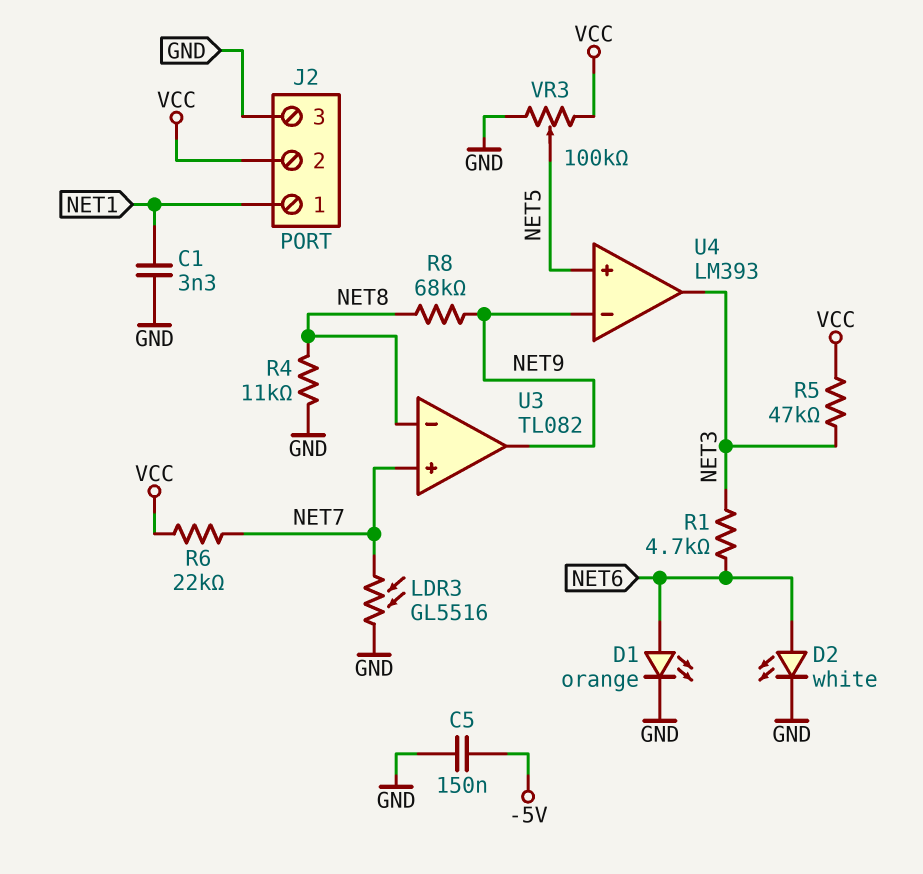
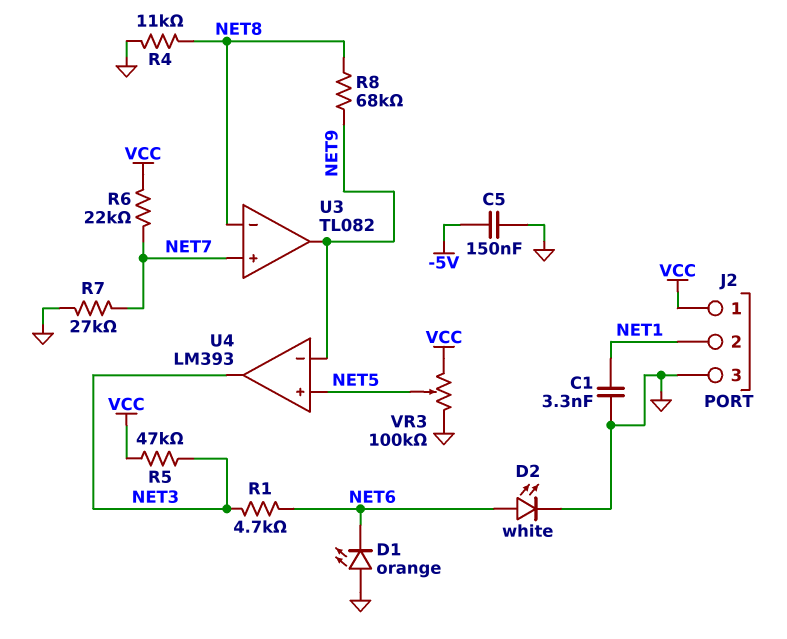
D1: LED orange (A NET6, K GND) -> LED orange (A GND, K NET6)
J2 pin 1: NET1 -> VCC
J2 pin 2: VCC -> NET1
LDR3: GL5516 (GND, NET7) -> none
R7: none -> 27k (GND, NET7)

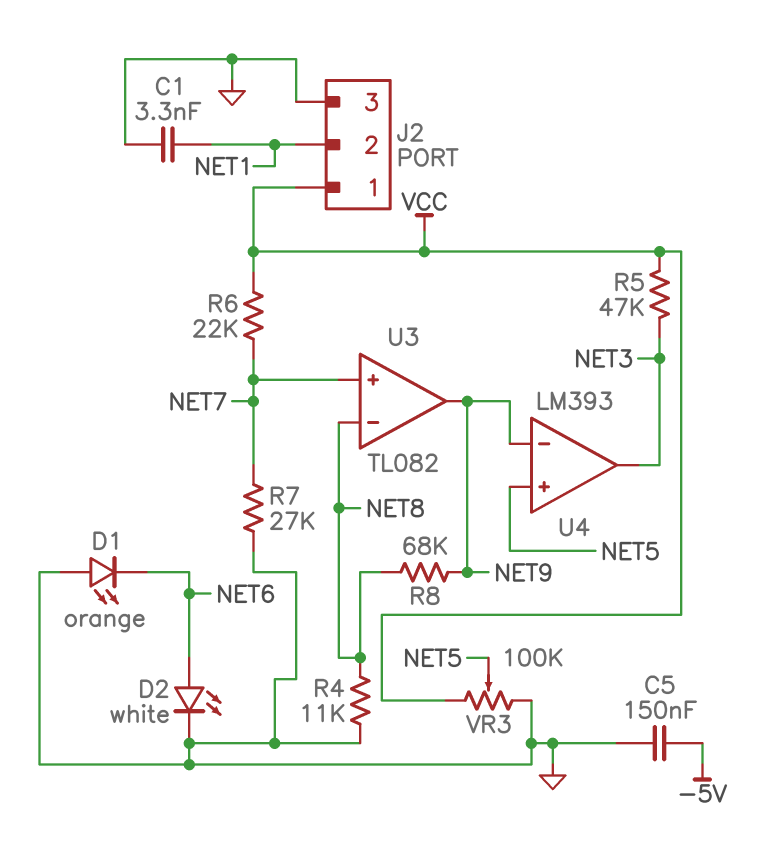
R1: 4.7k (NET3, NET6) -> none

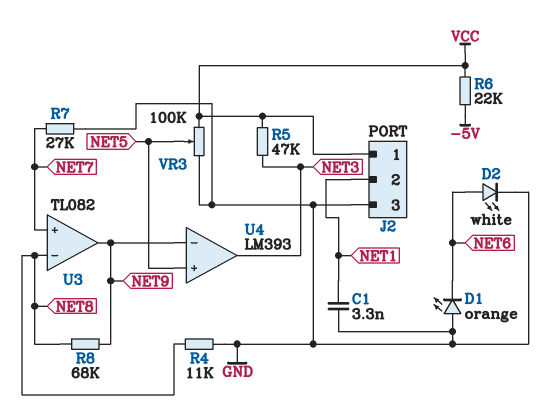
C5: 150nF (-5V, GND) -> none
R6: 22k (NET7, VCC) -> 22k (-5V, VCC)

